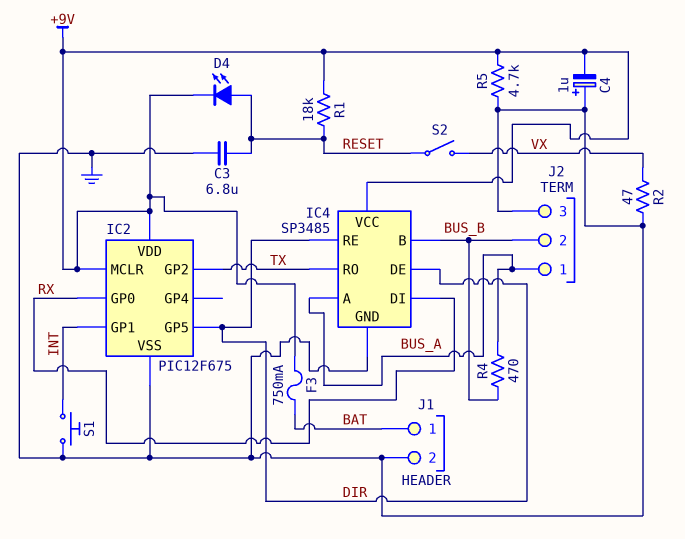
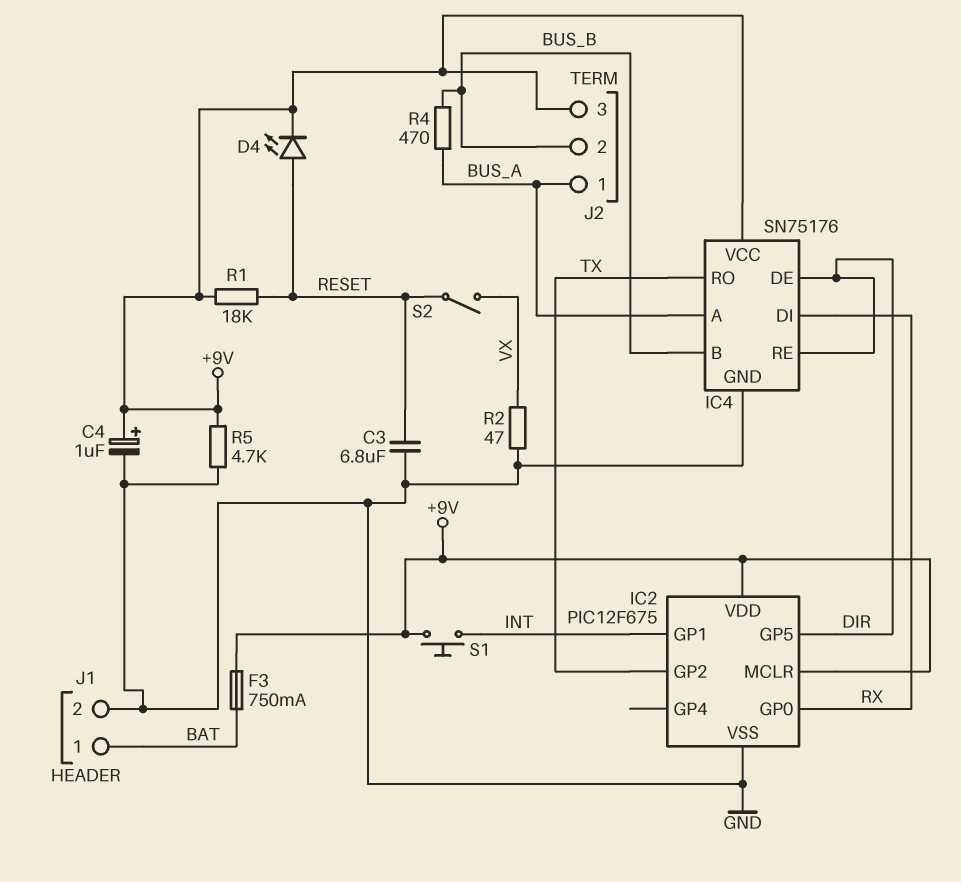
C4: 1uF (plus GND, minus +9V) -> 1uF (plus +9V, minus GND)
IC4: SP3485 -> SN75176
J2 pin 3: GND -> +9V
S1: button (GND, INT) -> button (+9V, INT)

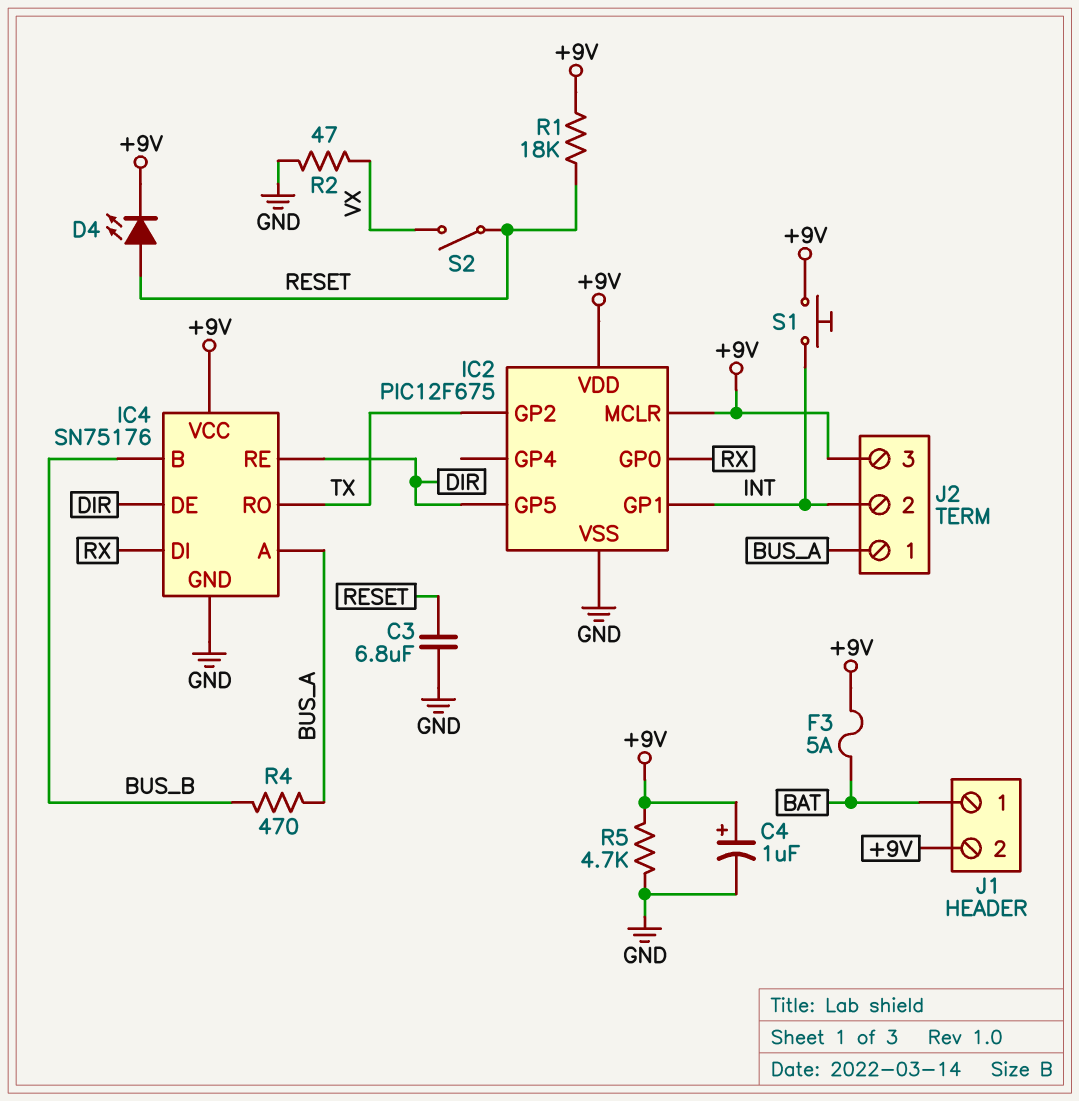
F3: 750mA (+9V, BAT) -> 5A (+9V, BAT)
J1 pin 2: GND -> +9V
J2 pin 2: BUS_B -> INT

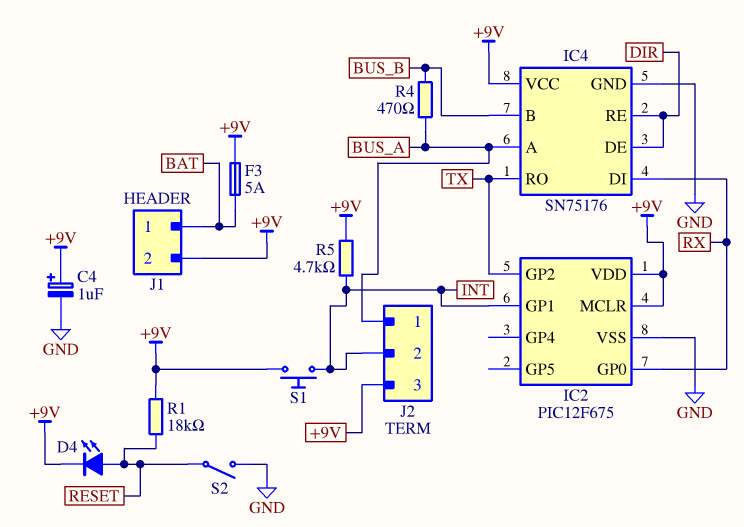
C3: 6.8uF (GND, RESET) -> none
IC2 pin GP5: DIR -> none
R2: 47 (GND, VX) -> none
R5: 4.7k (+9V, GND) -> 4.7k (+9V, INT)
S2: switch (RESET, VX) -> switch (GND, RESET)

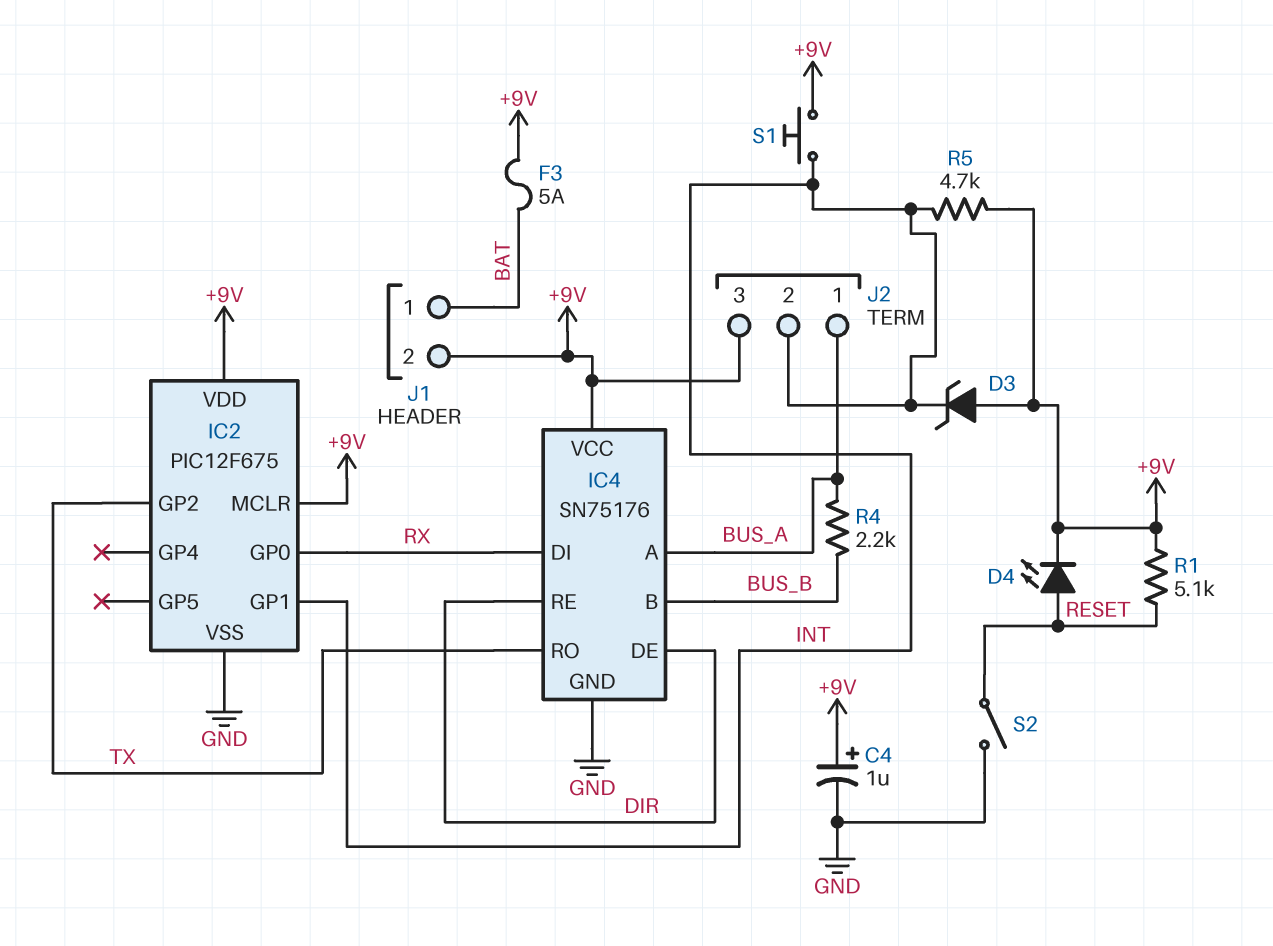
D3: none -> zener (A +9V, K INT)
R1: 18k (+9V, RESET) -> 5.1k (+9V, RESET)
R4: 470 (BUS_A, BUS_B) -> 2.2k (BUS_A, BUS_B)

